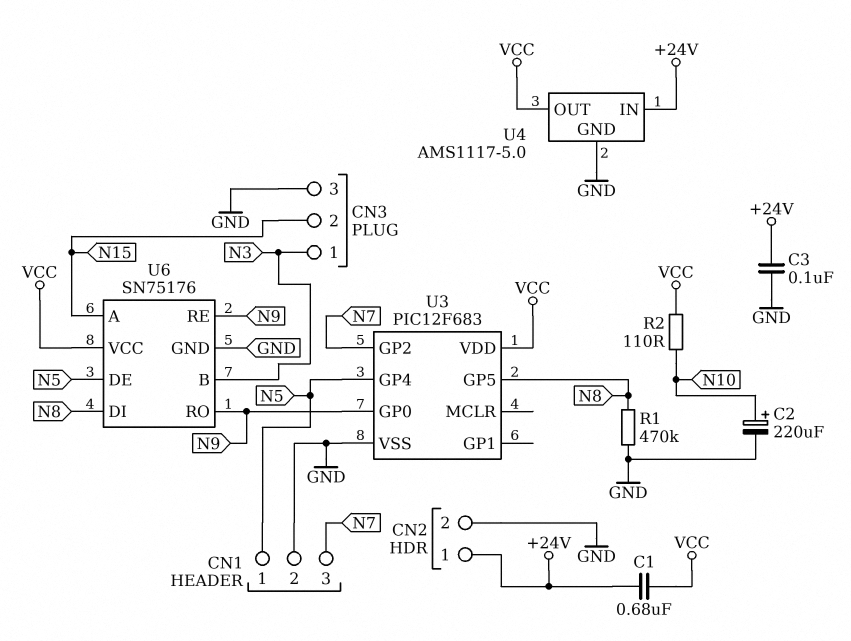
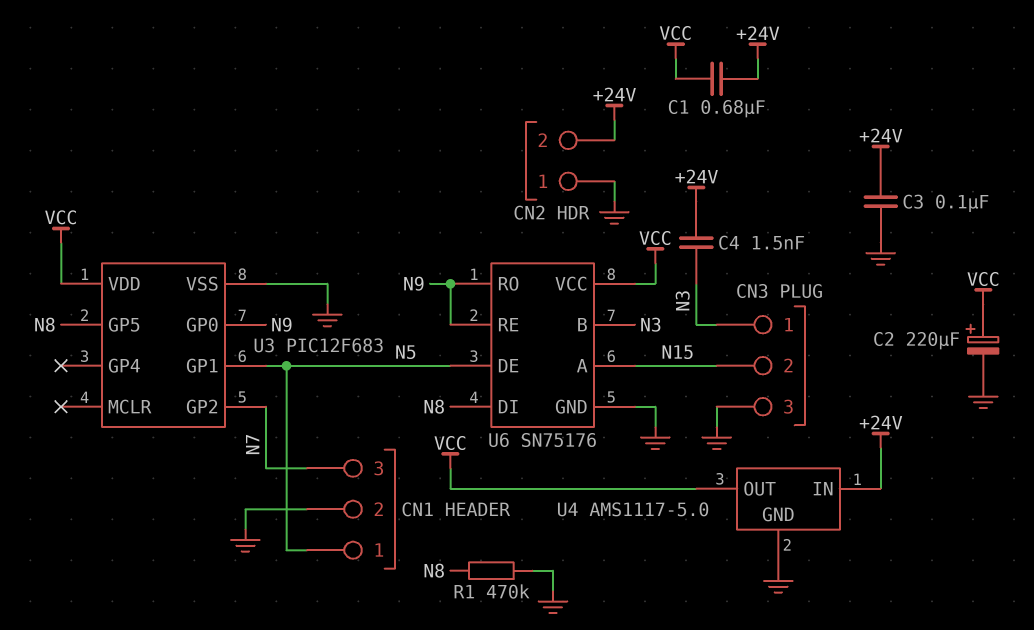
C2: 220uF (plus N10, minus GND) -> 220uF (plus VCC, minus GND)
C4: none -> 1.5nF (+24V, N3)
CN2 pin 1: +24V -> GND
CN2 pin 2: GND -> +24V
R2: 110 (N10, VCC) -> none
U3 pin GP1: none -> N5
U3 pin GP4: N5 -> none

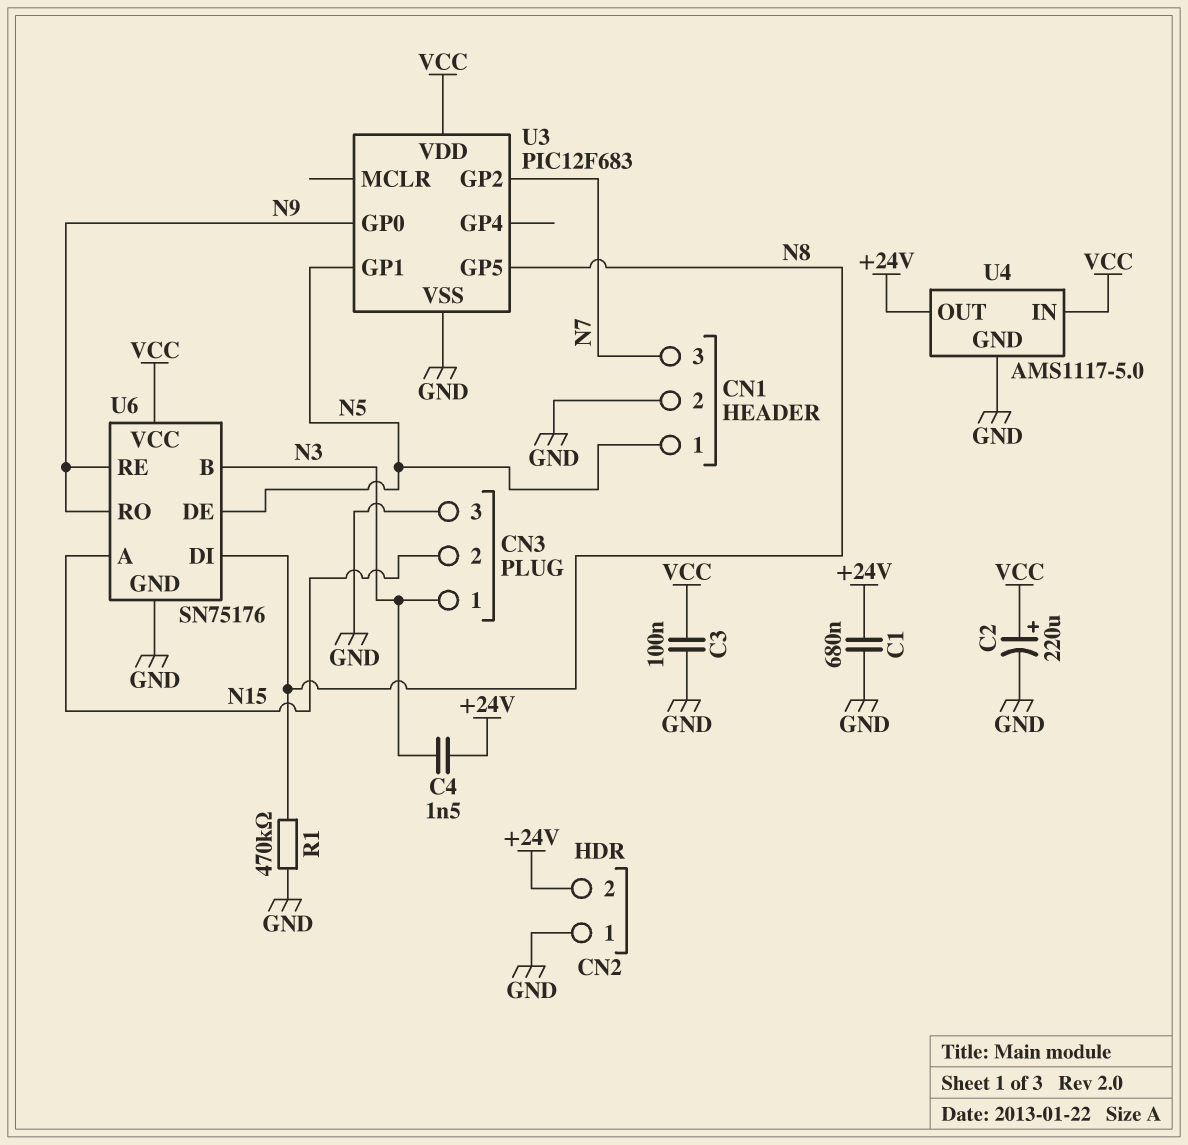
C1: 680nF (+24V, VCC) -> 680nF (+24V, GND)
C3: 100nF (+24V, GND) -> 100nF (GND, VCC)
U4 pin IN: +24V -> VCC
U4 pin OUT: VCC -> +24V

